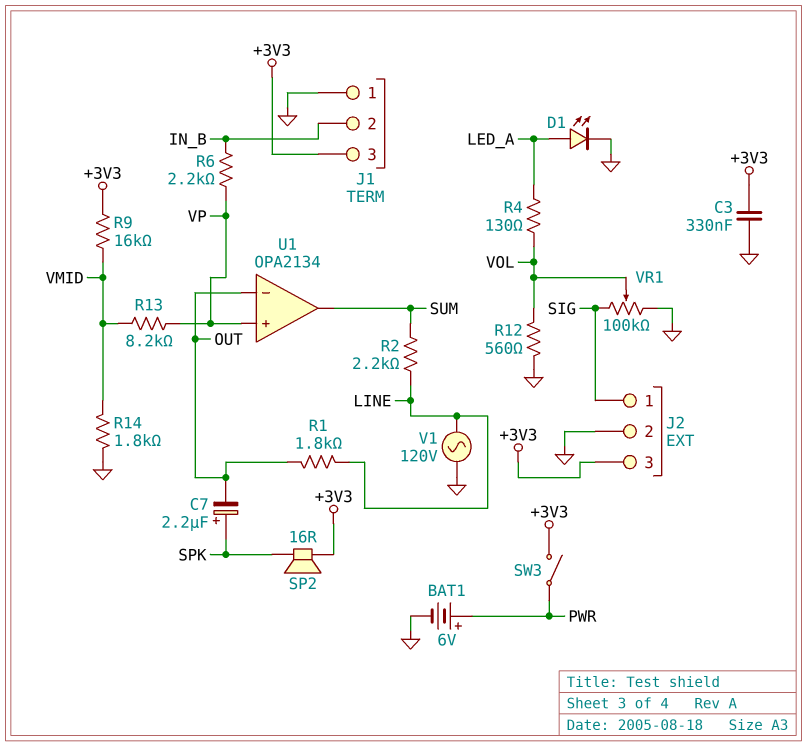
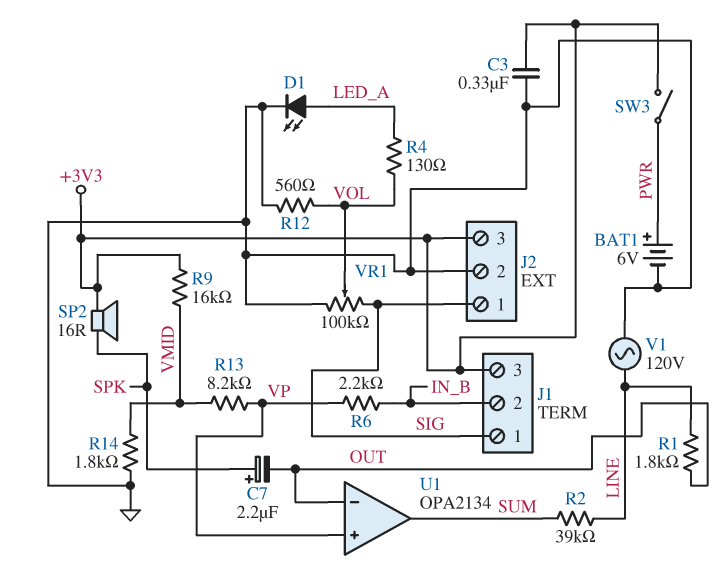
J1 pin 1: GND -> SIG
R2: 2.2k (LINE, SUM) -> 39k (LINE, SUM)

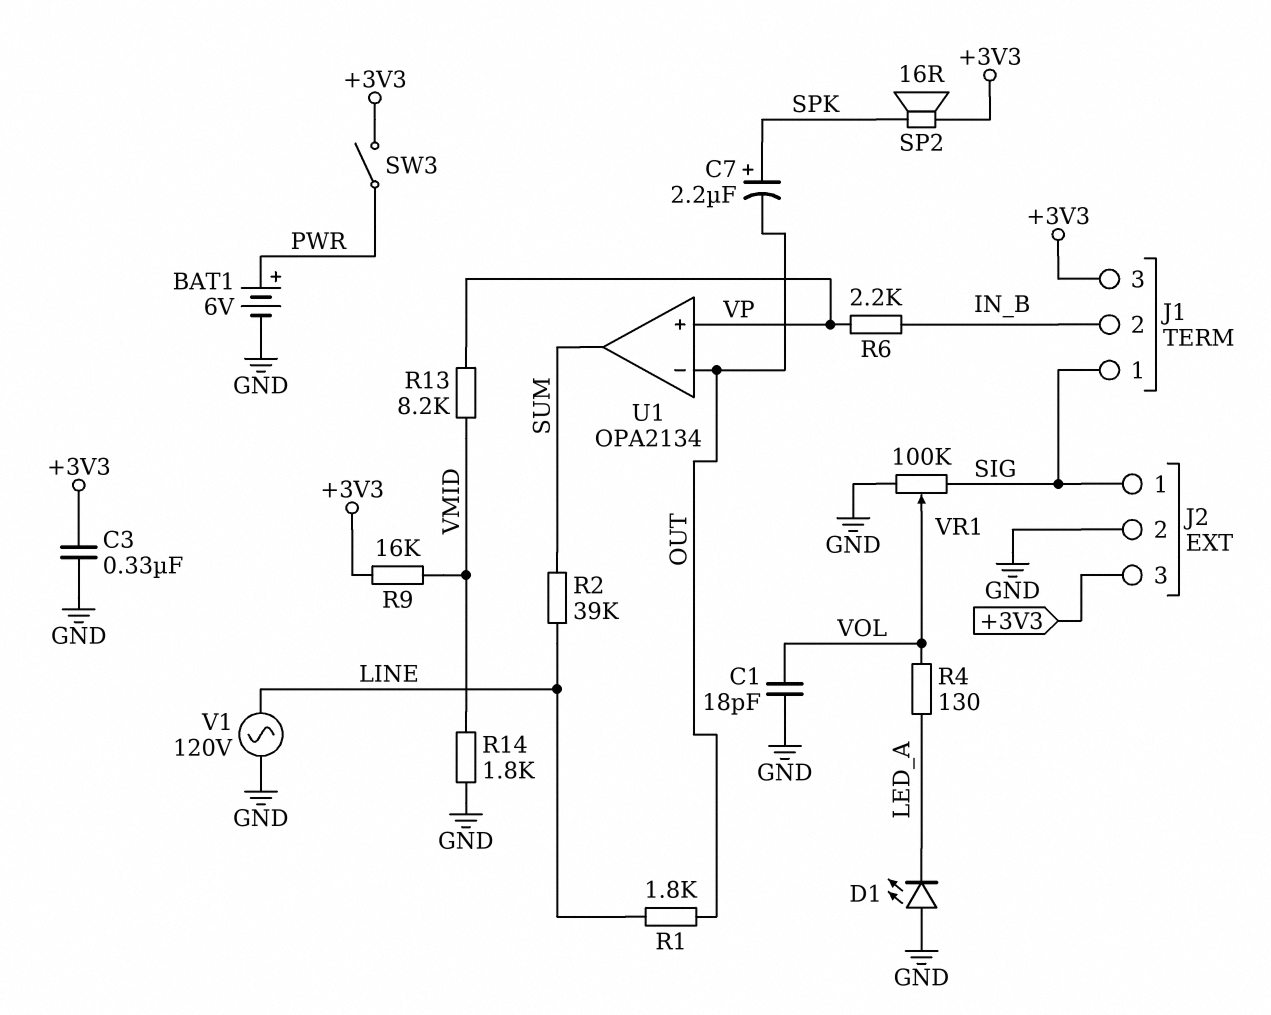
C1: none -> 18pF (GND, VOL)
D1: LED (A LED_A, K GND) -> LED (A GND, K LED_A)
R12: 560 (GND, VOL) -> none

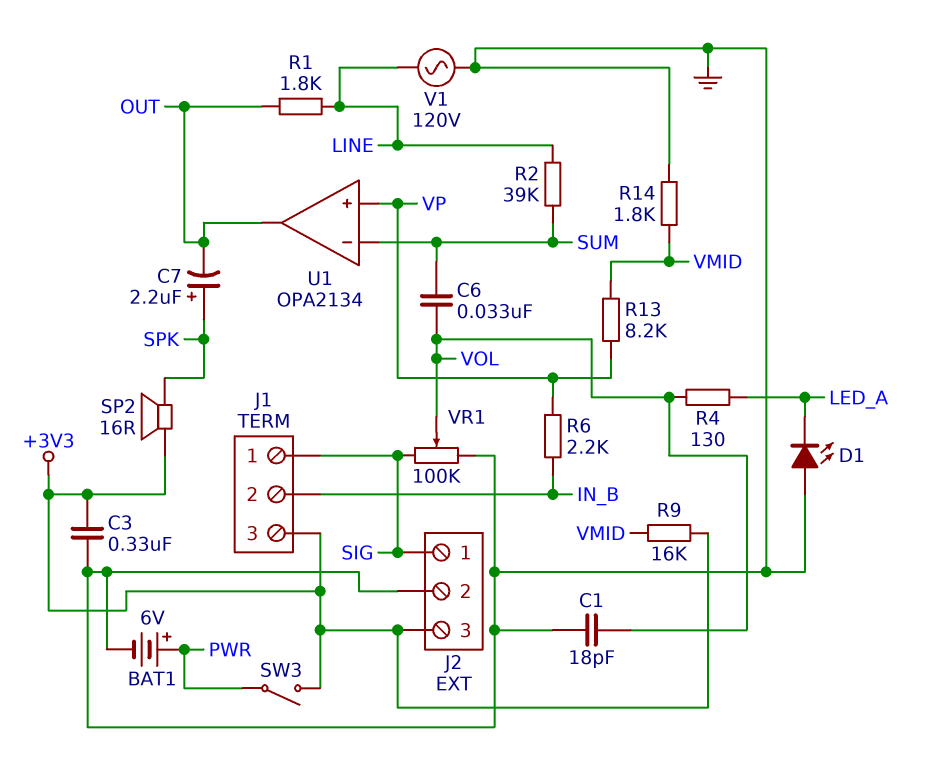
C6: none -> 33nF (SUM, VOL)
U1 pin in-: OUT -> SUM
U1 pin out: SUM -> OUT

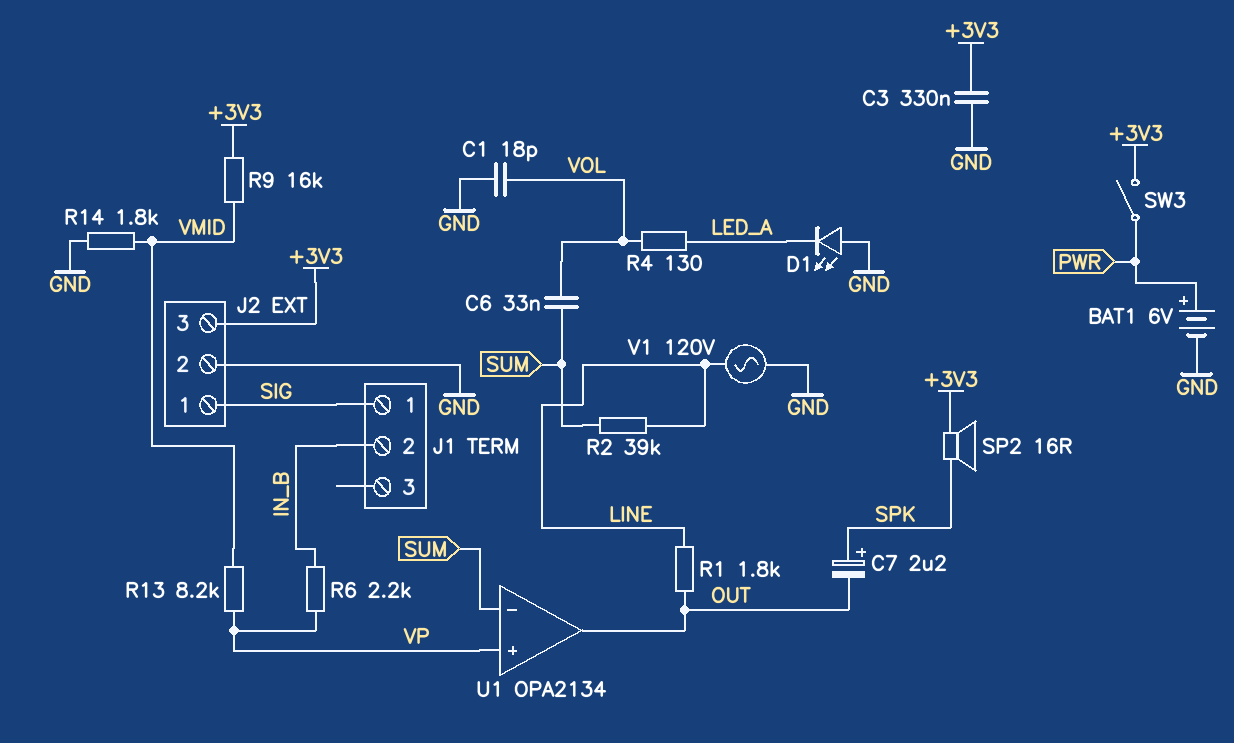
J1 pin 3: +3V3 -> none
VR1: 100k (GND, SIG, wiper VOL) -> none

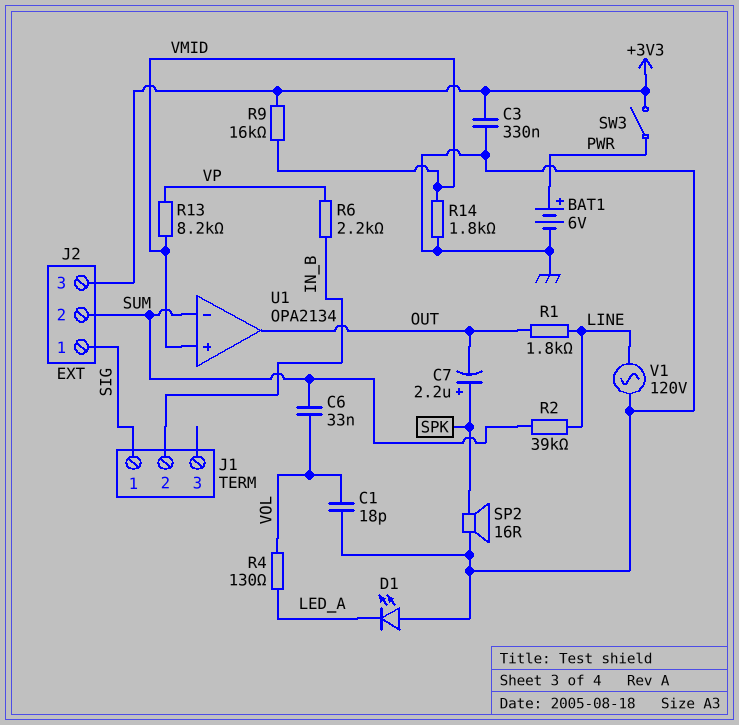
J2 pin 2: GND -> SUM
SP2: speaker 16R (+3V3, SPK) -> speaker 16R (GND, SPK)
U1 pin in+: VP -> VMID

